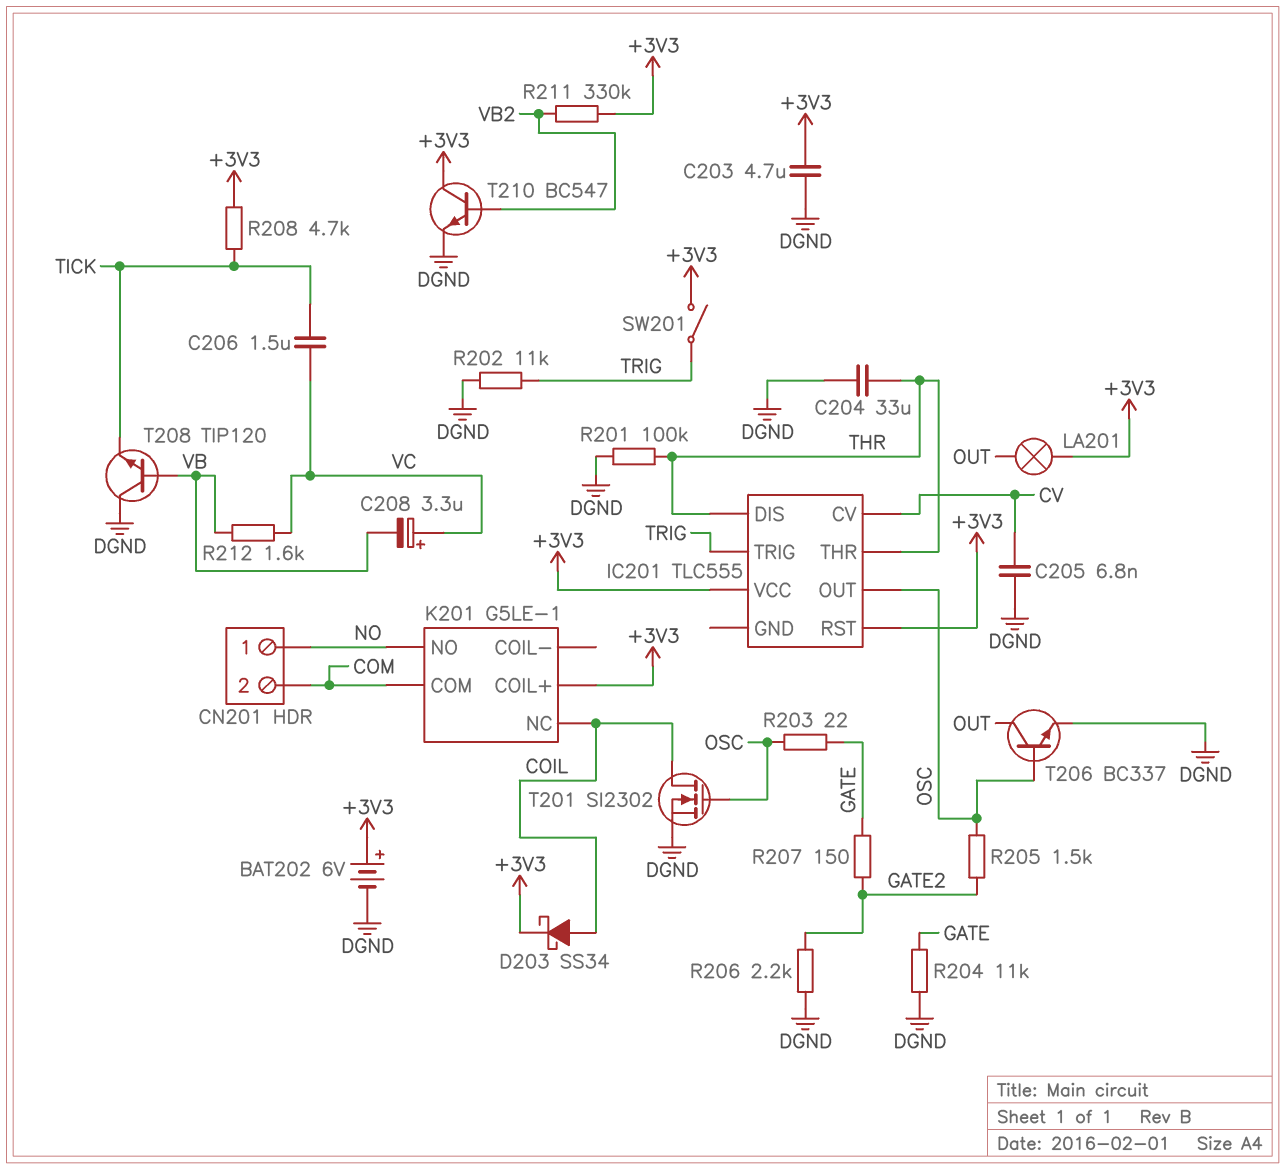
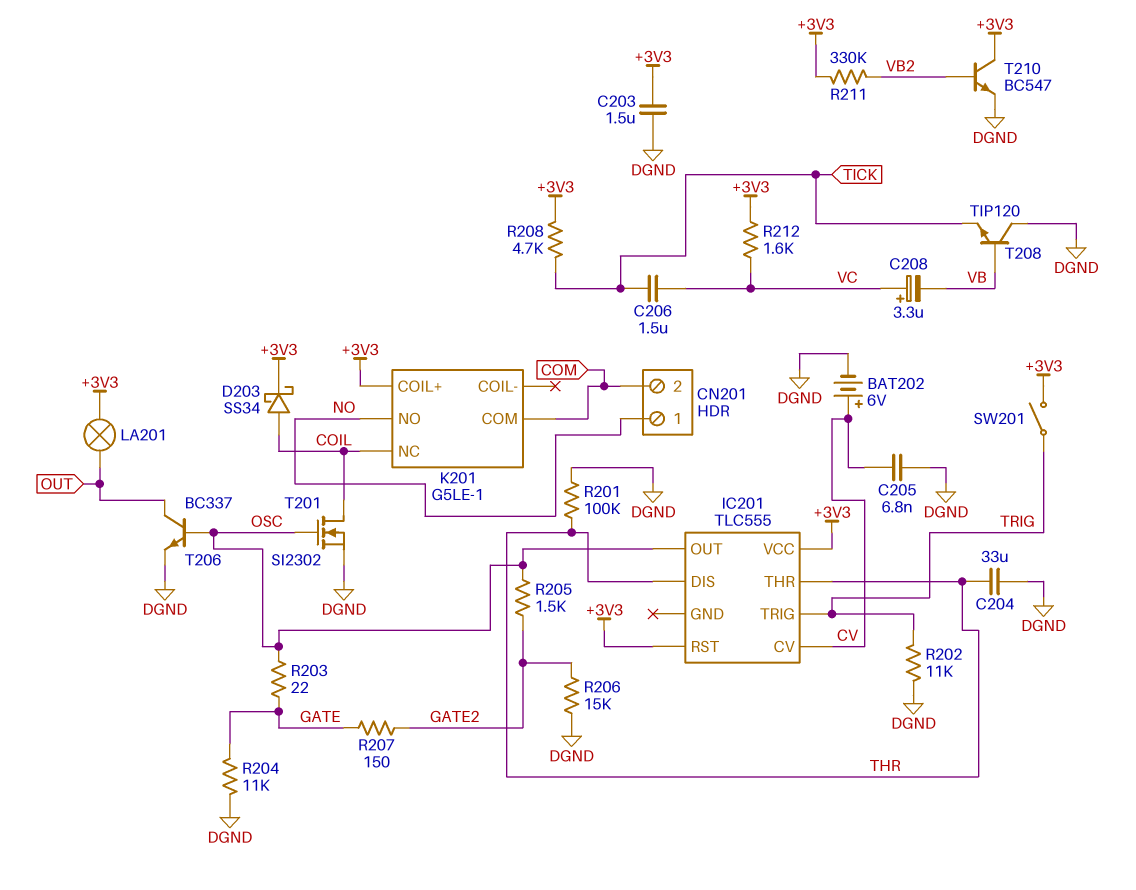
BAT202: 6V (plus +3V3, minus DGND) -> 6V (plus CV, minus DGND)
C203: 4.7uF (+3V3, DGND) -> 1.5uF (+3V3, DGND)
R206: 2.2k (DGND, GATE2) -> 15k (DGND, GATE2)
R212: 1.6k (VB, VC) -> 1.6k (+3V3, VC)

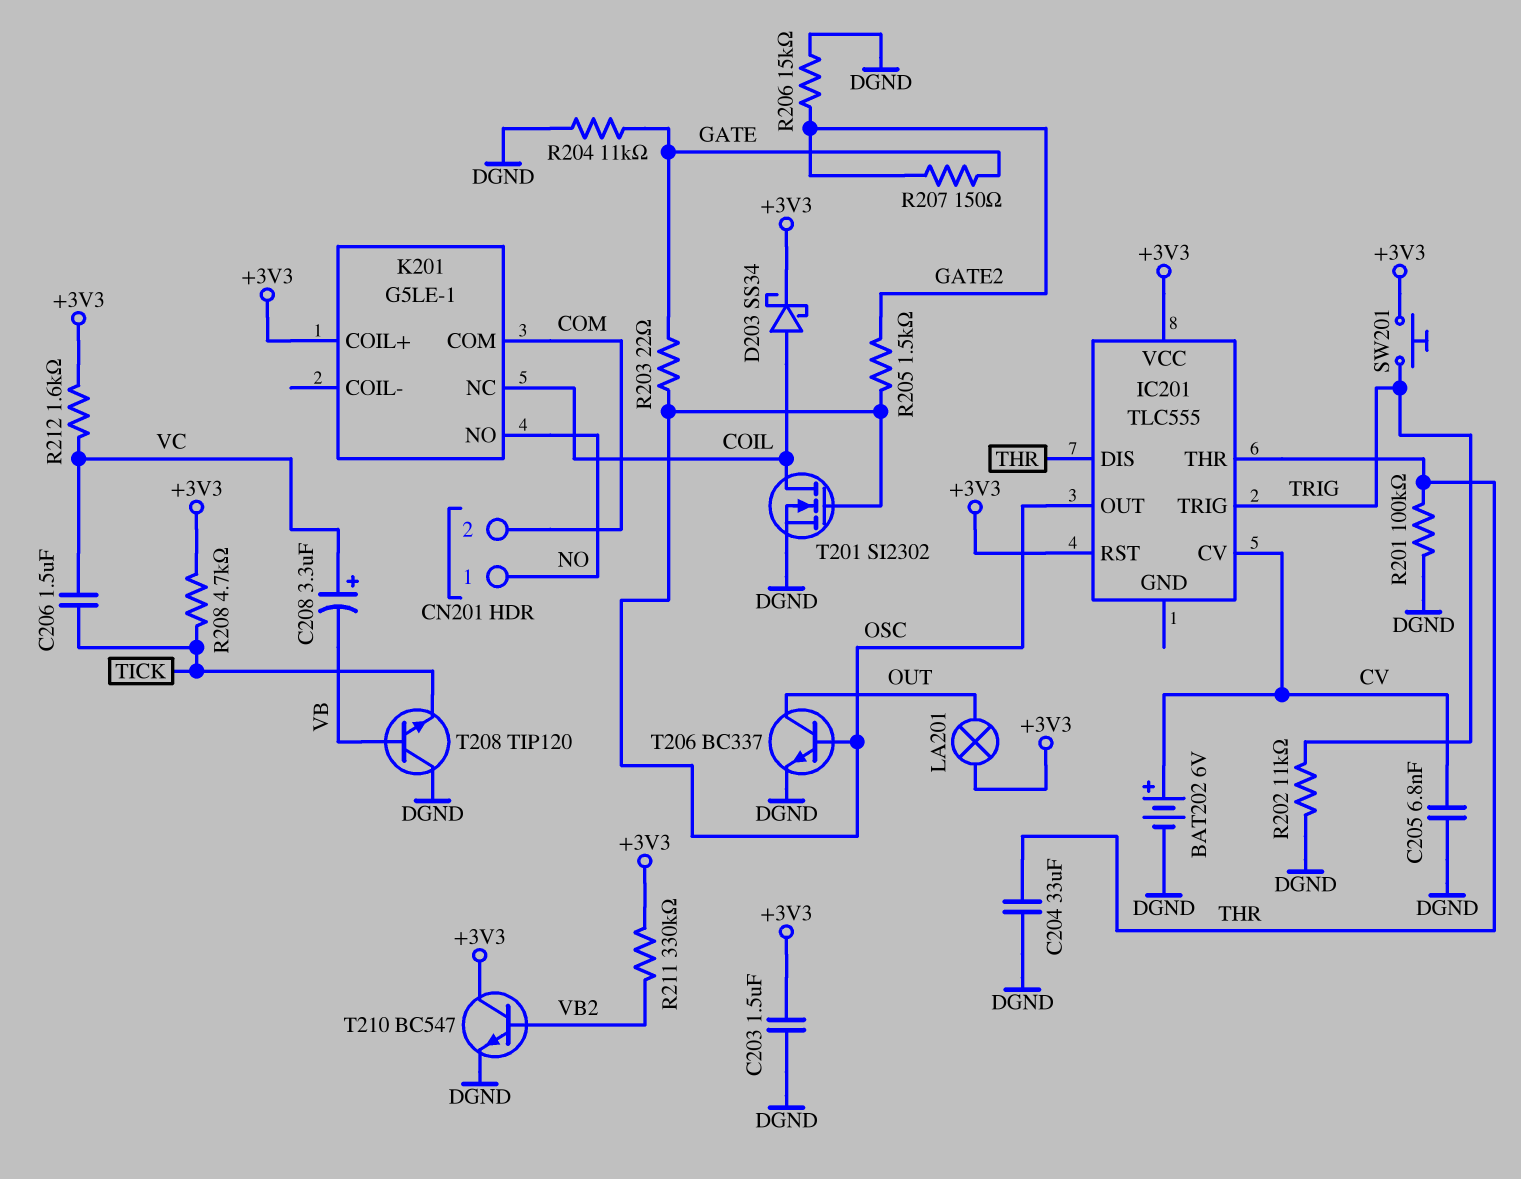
SW201: switch (+3V3, TRIG) -> button (+3V3, TRIG)

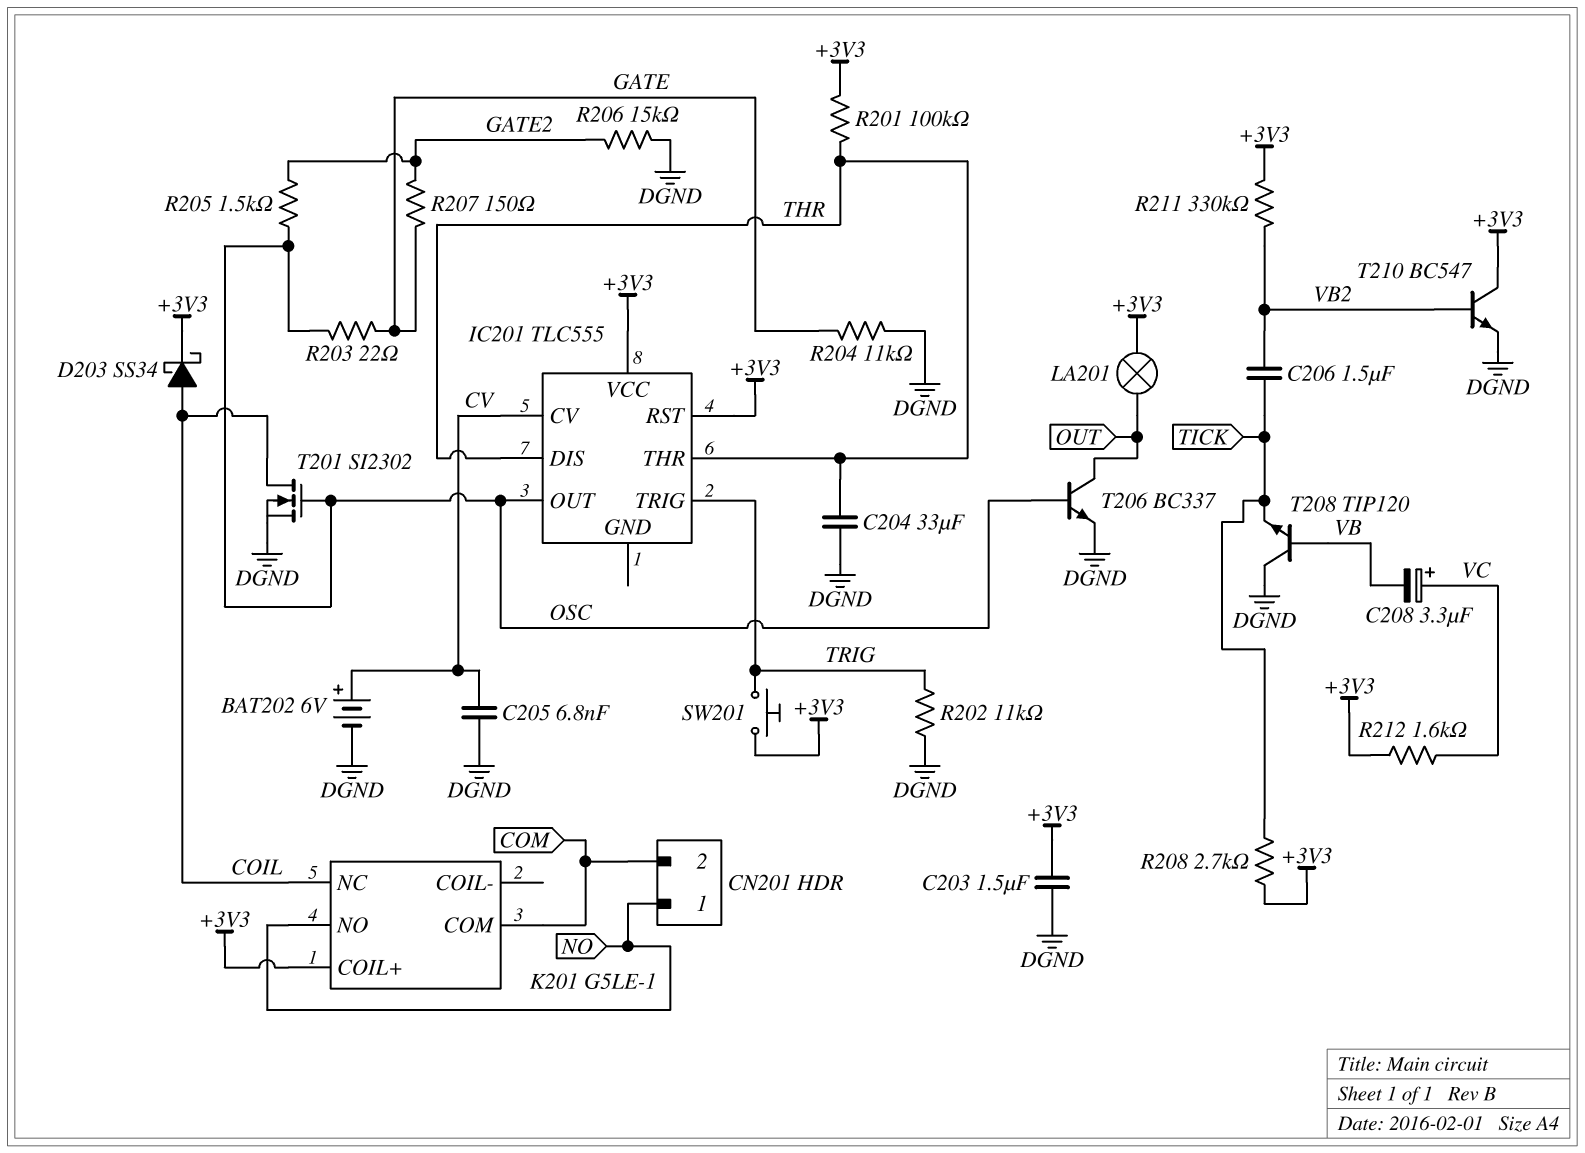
C206: 1.5uF (TICK, VC) -> 1.5uF (TICK, VB2)
R201: 100k (DGND, THR) -> 100k (+3V3, THR)
R208: 4.7k (+3V3, TICK) -> 2.7k (+3V3, TICK)

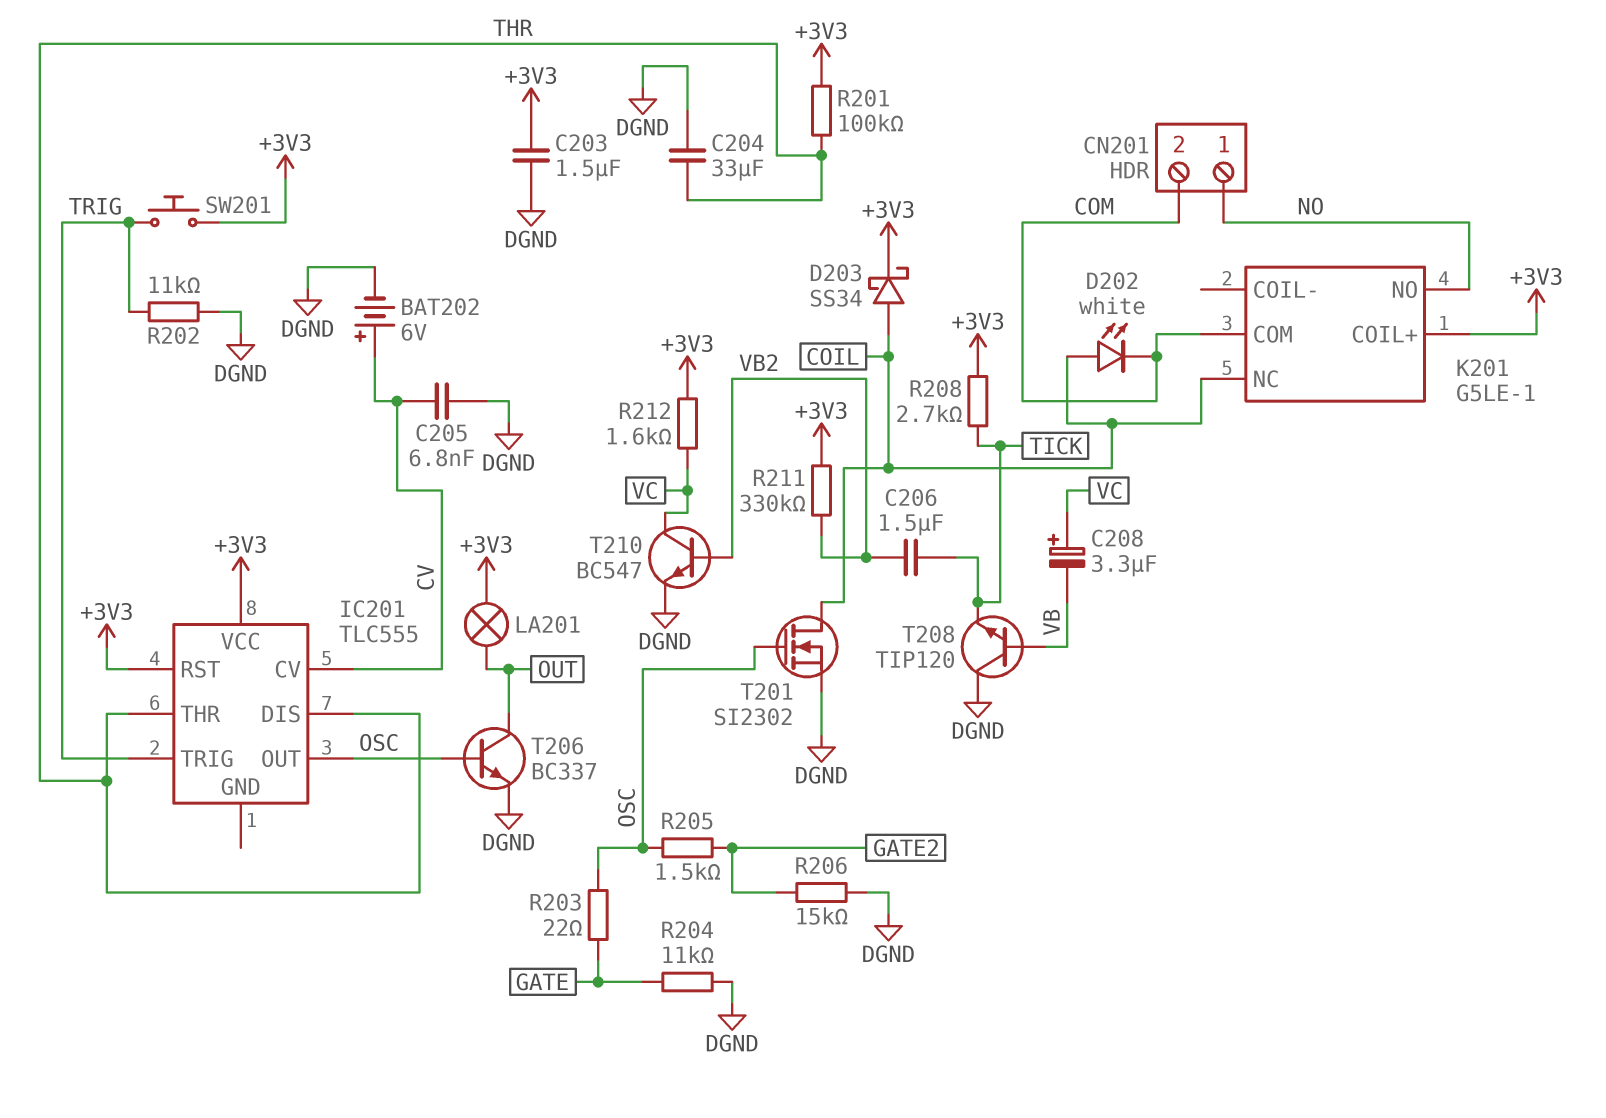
D202: none -> LED white (A COIL, K COM)
R207: 150 (GATE, GATE2) -> none
T210: NPN BC547 (B VB2, C +3V3, E DGND) -> NPN BC547 (B VB2, C VC, E DGND)

